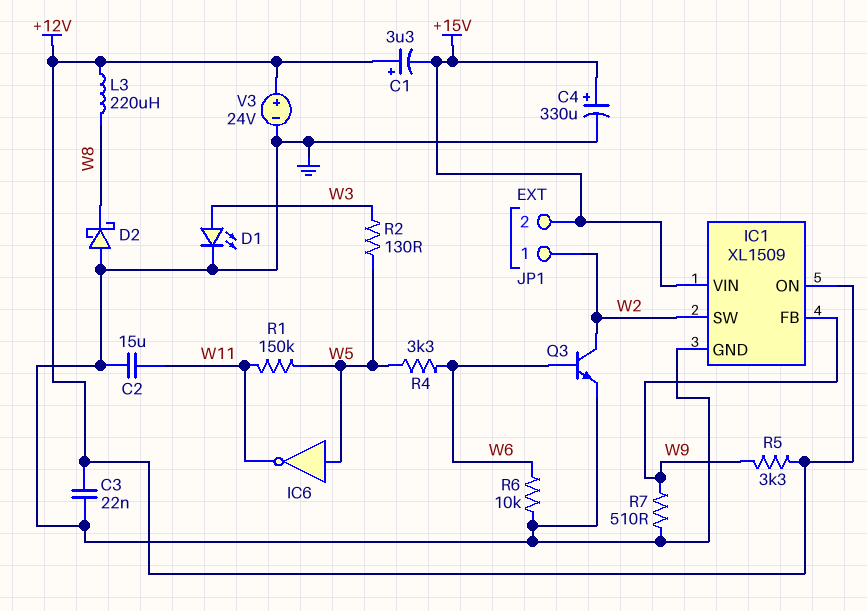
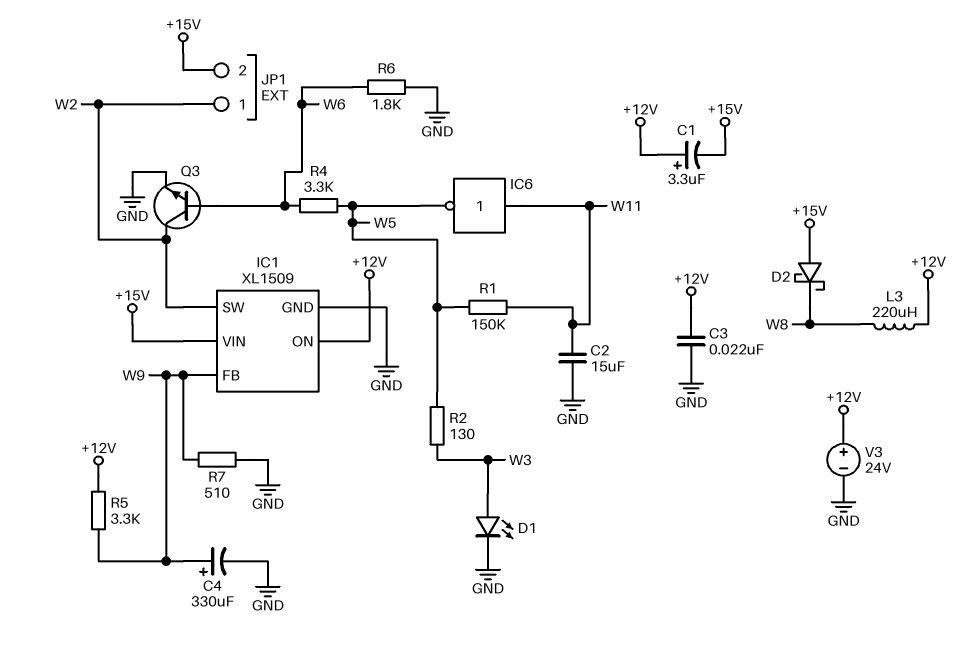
C4: 330uF (plus +15V, minus GND) -> 330uF (plus W9, minus GND)
D2: schottky (A GND, K W8) -> schottky (A +15V, K W8)
IC6: NOT (in W5, out W11) -> NOT (in W11, out W5)
R6: 10k (GND, W6) -> 1.8k (GND, W6)

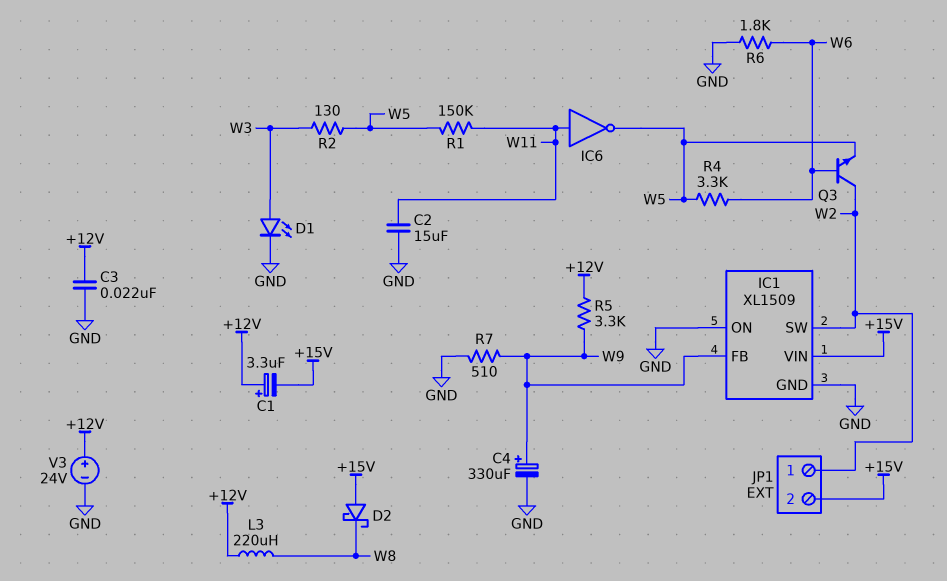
IC1 pin ON: +12V -> GND
Q3: NPN (B W6, C W2, E GND) -> NPN (B W6, C W2, E W5)

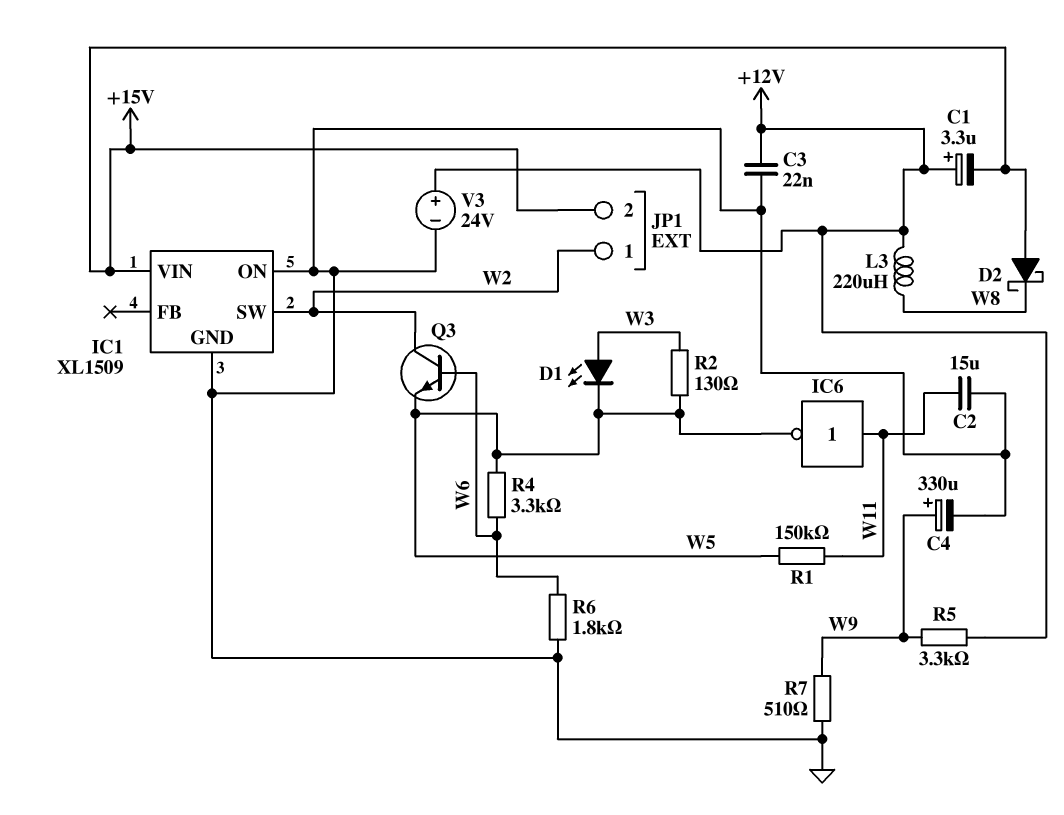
D1: LED (A W3, K GND) -> LED (A W3, K W5)
IC1 pin FB: W9 -> none

